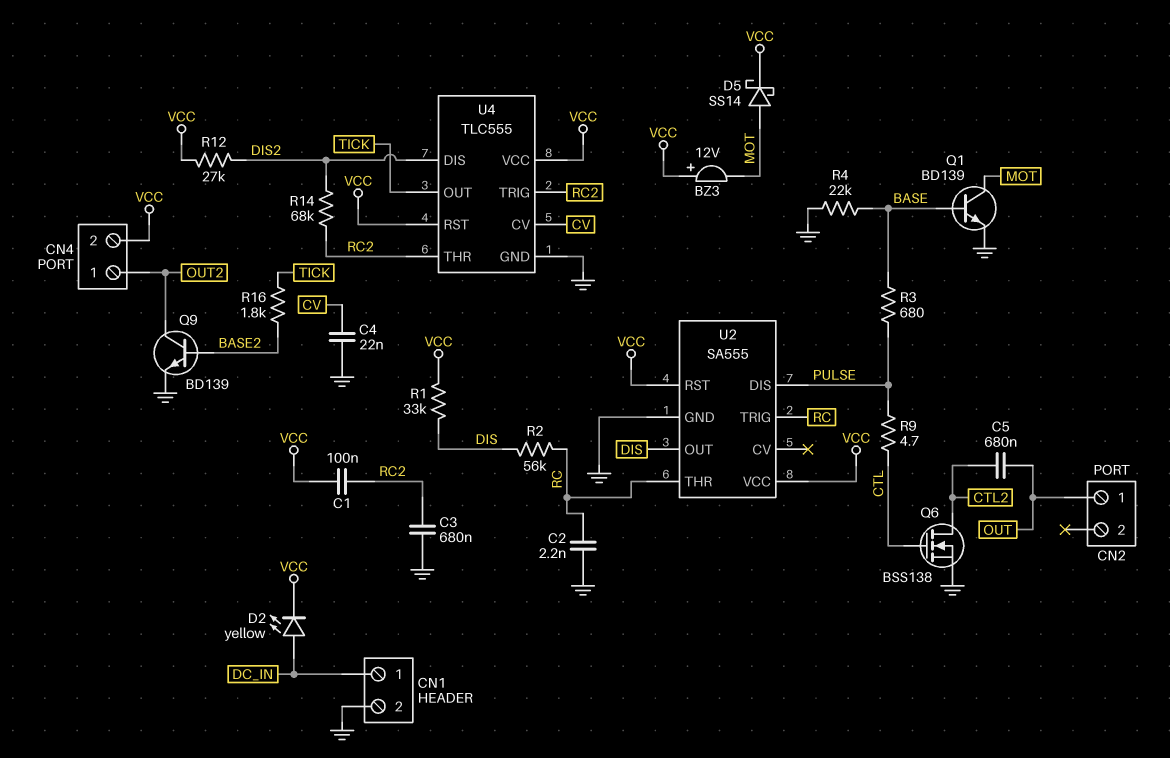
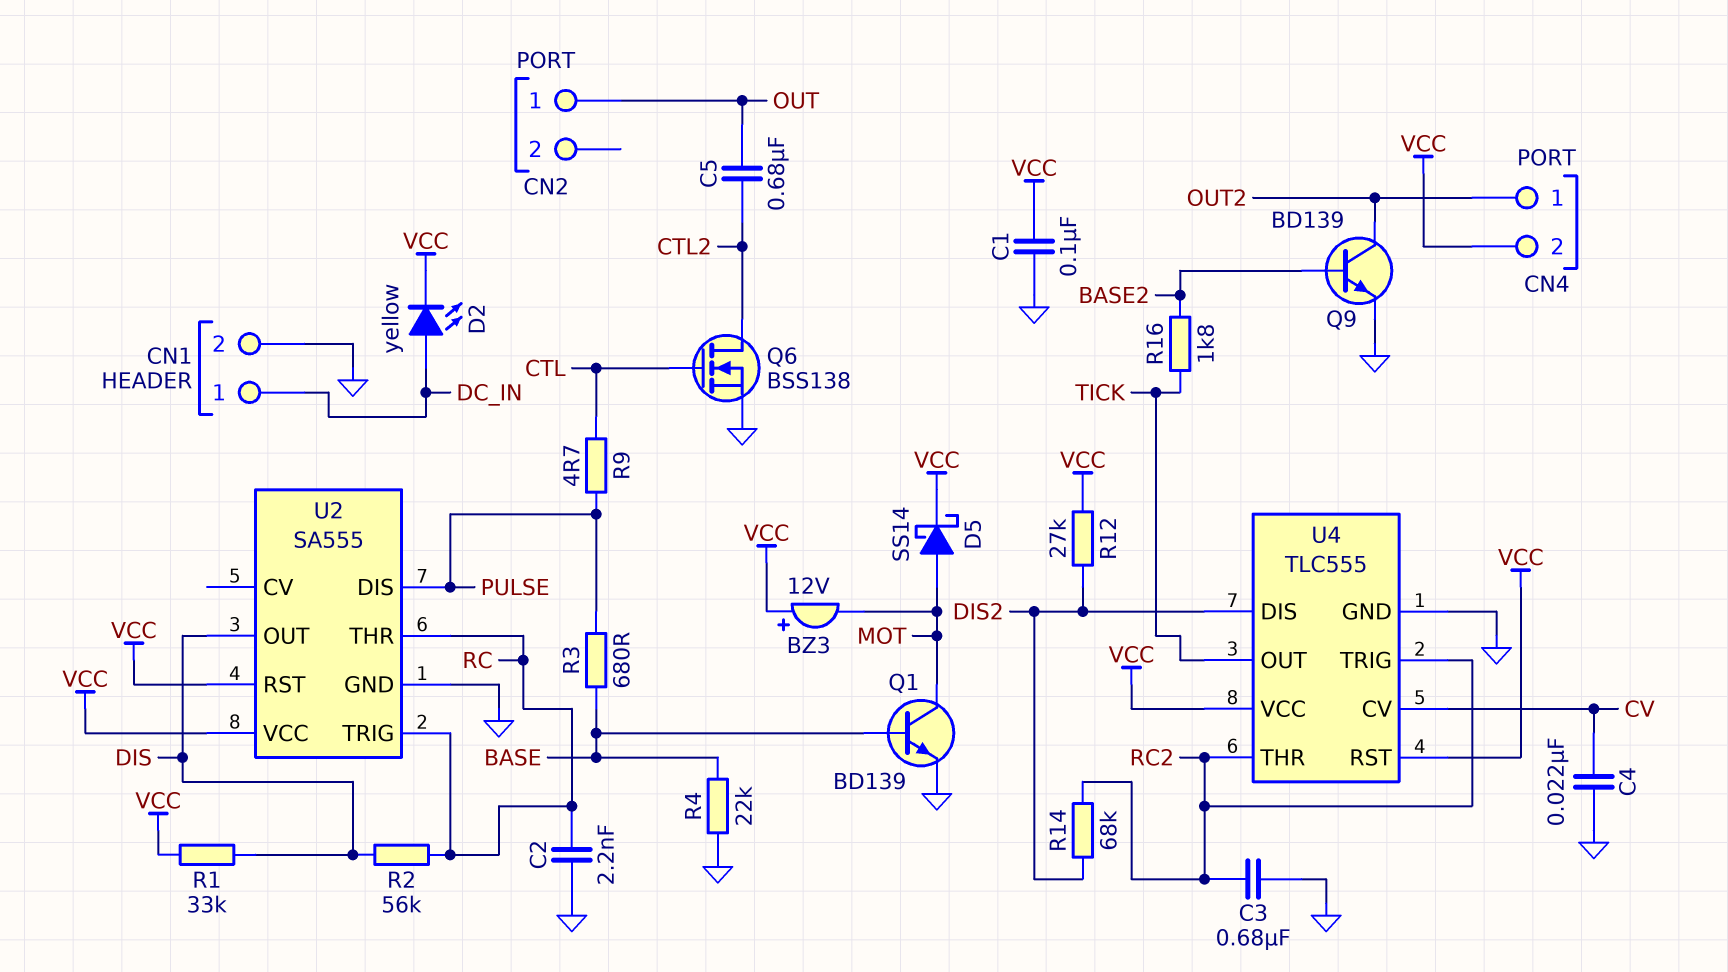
C1: 100nF (RC2, VCC) -> 100nF (GND, VCC)

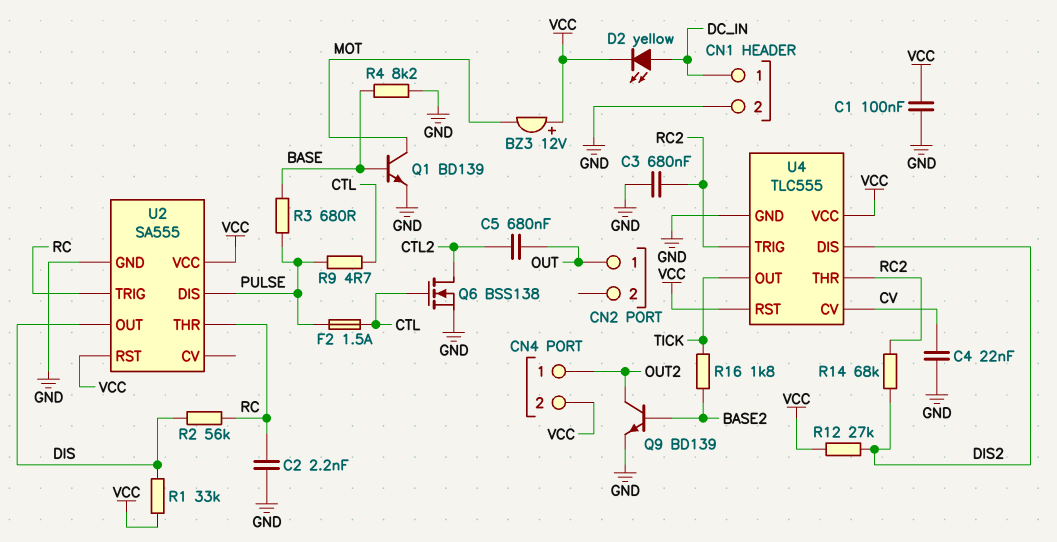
D5: schottky SS14 (A MOT, K VCC) -> none
F2: none -> 1.5A (CTL, PULSE)
R4: 22k (BASE, GND) -> 8.2k (BASE, GND)

